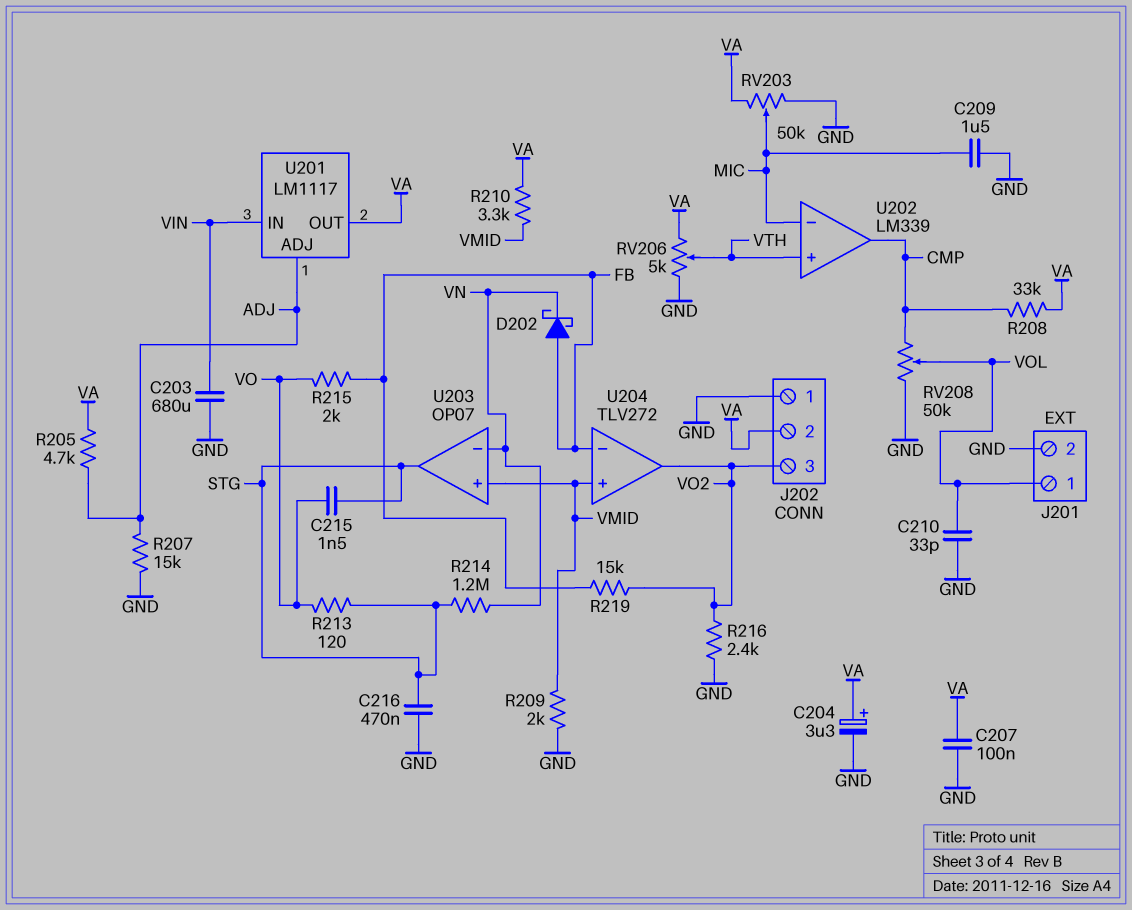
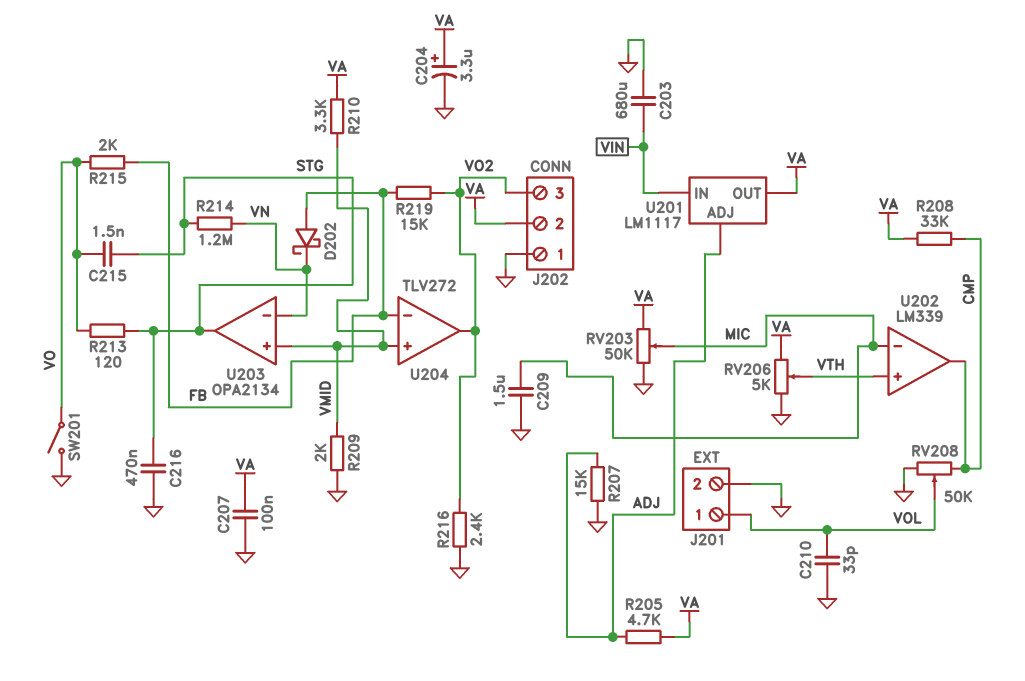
SW201: none -> switch (GND, VO)
U203: OP07 -> OPA2134

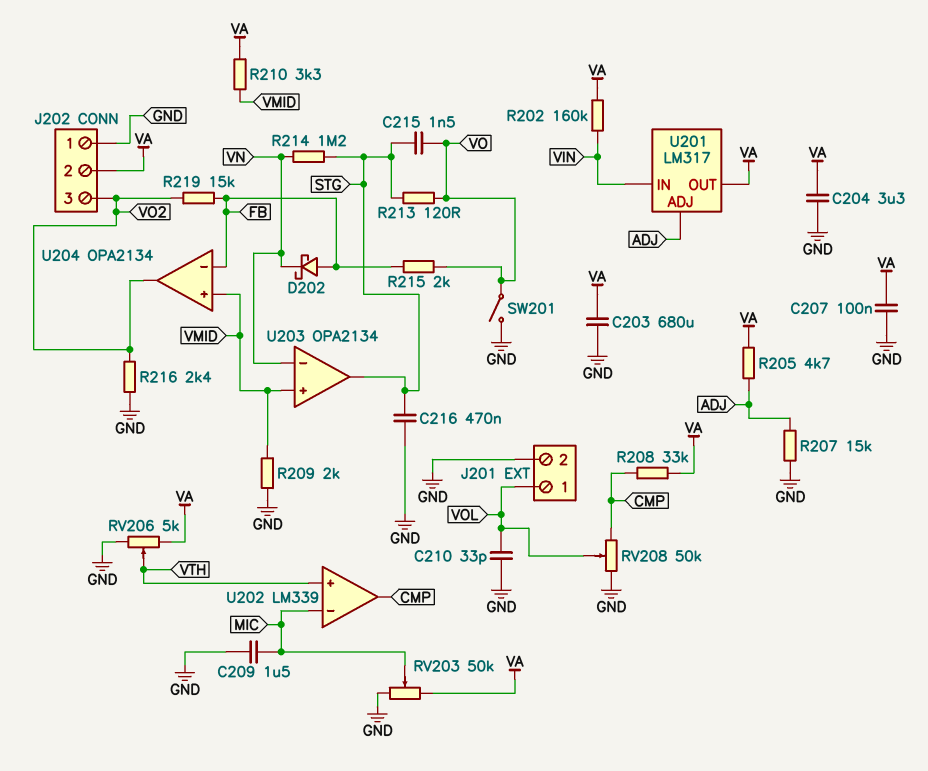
C203: 680uF (GND, VIN) -> 680uF (GND, VA)
C204: 3.3uF (plus VA, minus GND) -> 3.3uF (GND, VA)
R202: none -> 160k (VA, VIN)
U201: LM1117 -> LM317
U204: TLV272 -> OPA2134

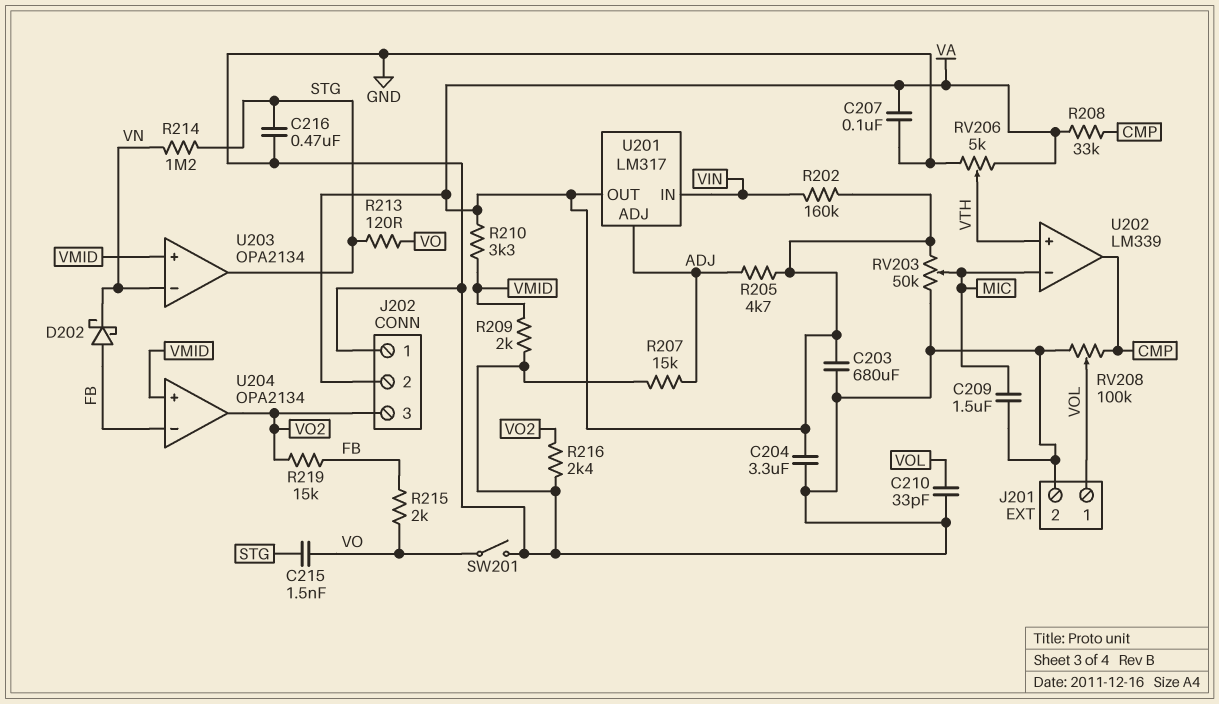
RV208: 50k (CMP, GND, wiper VOL) -> 100k (CMP, GND, wiper VOL)

